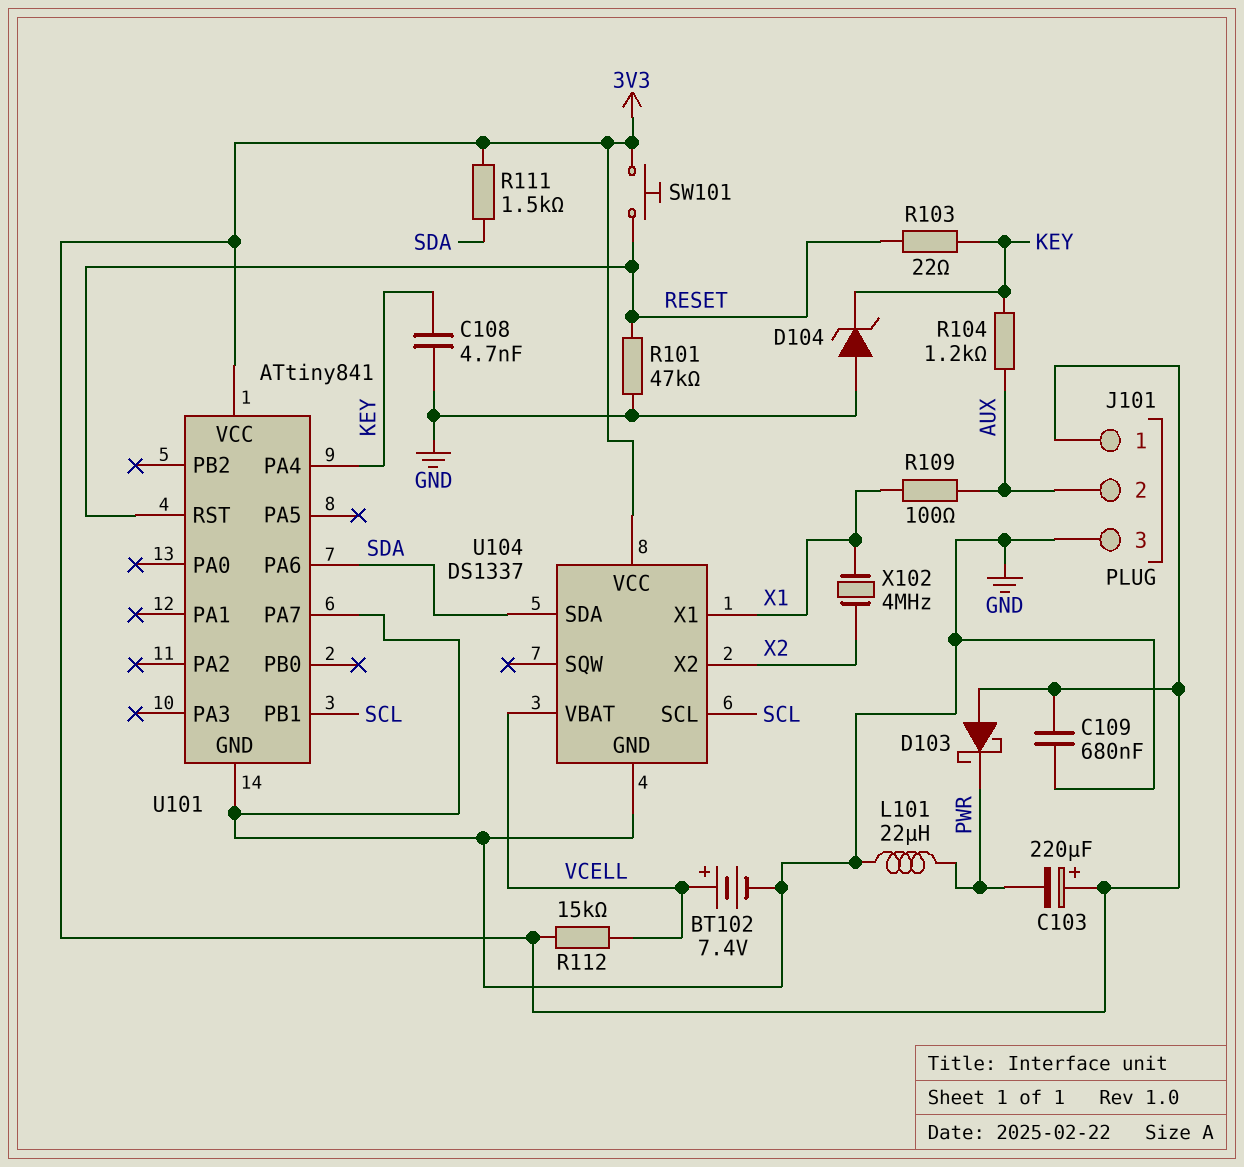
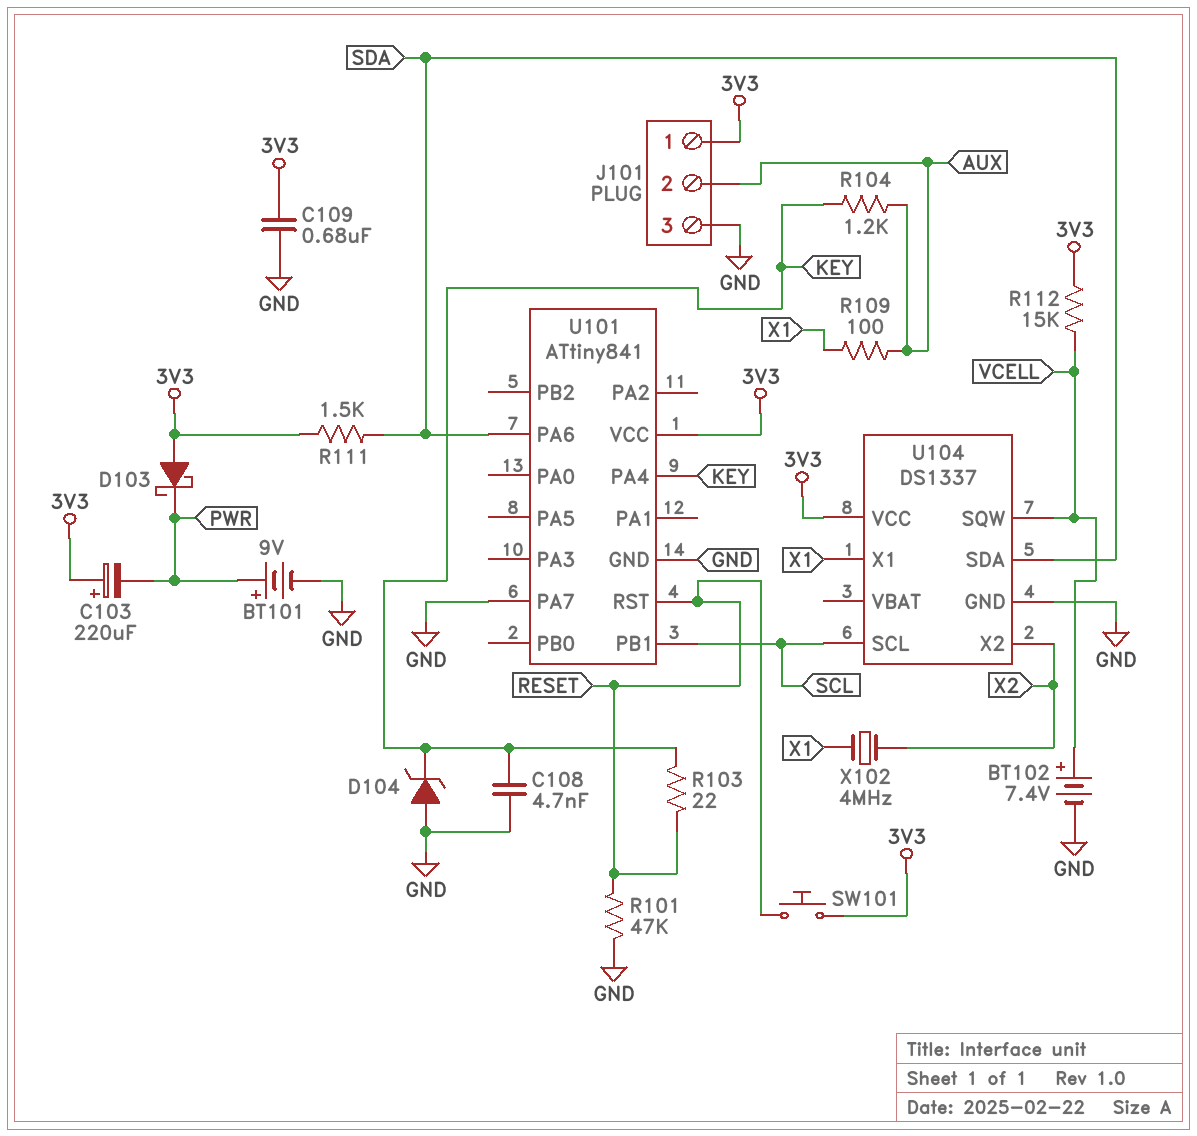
BT101: none -> 9V (plus PWR, minus GND)
L101: 22uH (GND, PWR) -> none
U104 pin SQW: none -> VCELL
U104 pin VBAT: VCELL -> none

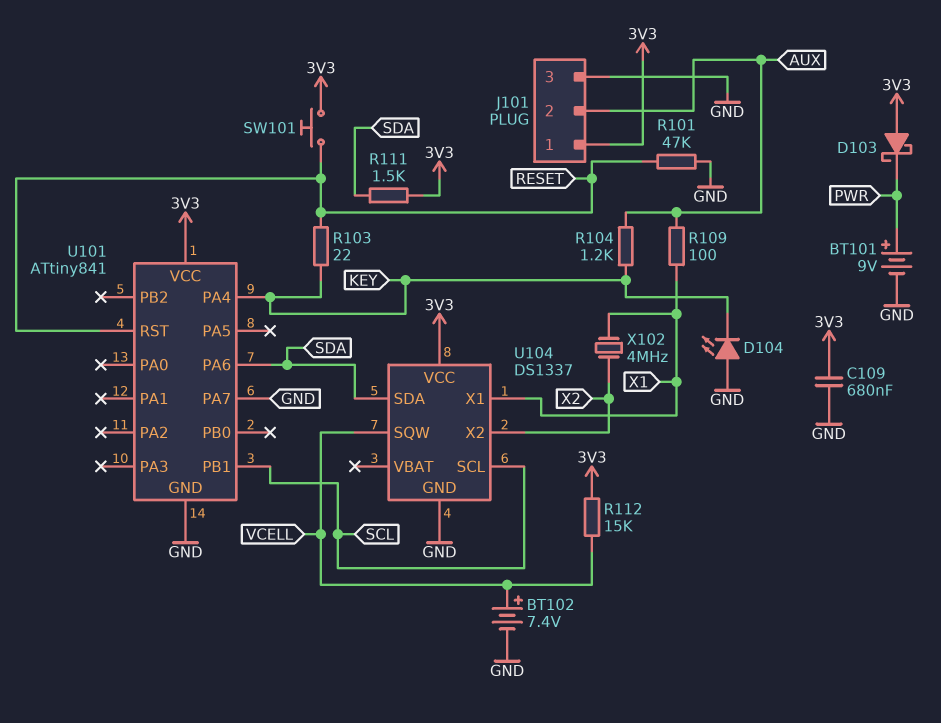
C103: 220uF (plus 3V3, minus PWR) -> none
C108: 4.7nF (GND, KEY) -> none
D104: zener (A GND, K KEY) -> LED (A GND, K KEY)

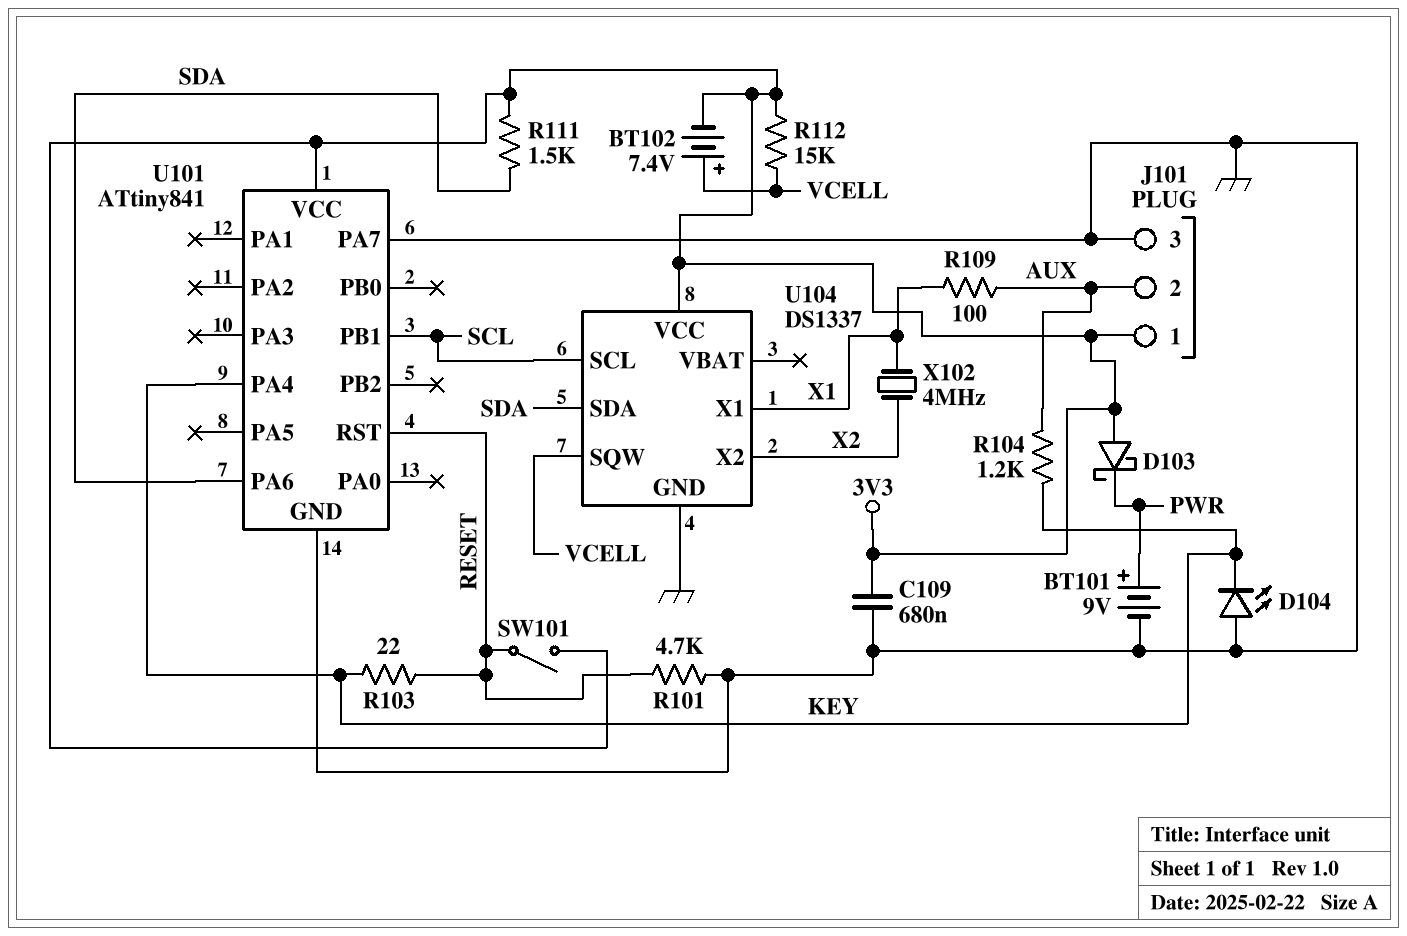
BT102: 7.4V (plus VCELL, minus GND) -> 7.4V (plus VCELL, minus 3V3)
R101: 47k (GND, RESET) -> 4.7k (GND, RESET)
SW101: button (3V3, RESET) -> switch (3V3, RESET)

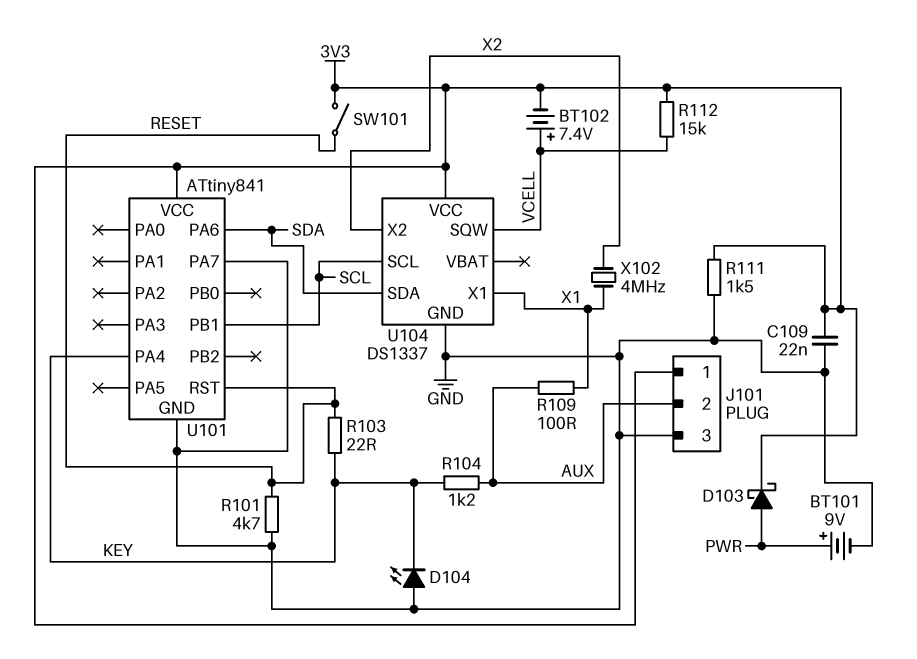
C109: 680nF (3V3, GND) -> 22nF (3V3, GND)
D103: schottky (A 3V3, K PWR) -> schottky (A PWR, K 3V3)
R111: 1.5k (3V3, SDA) -> 1.5k (3V3, GND)

